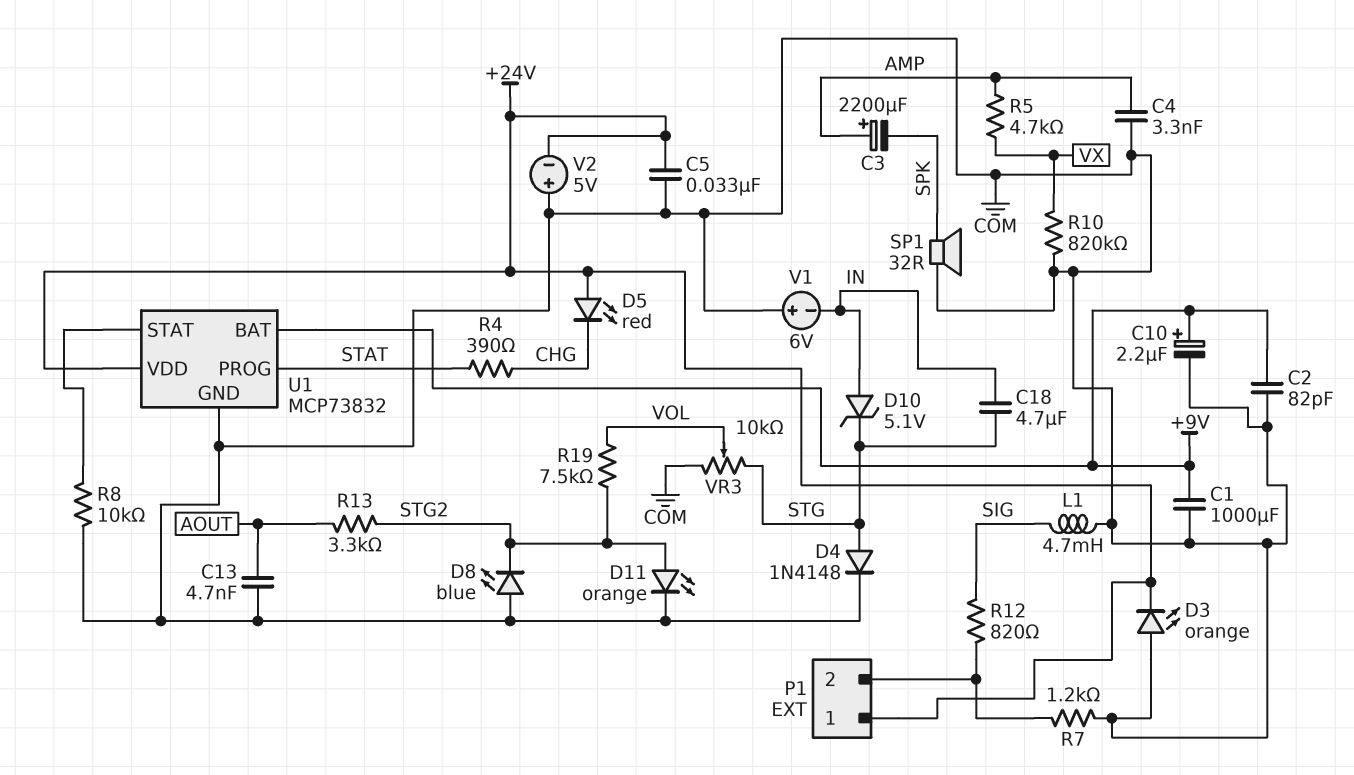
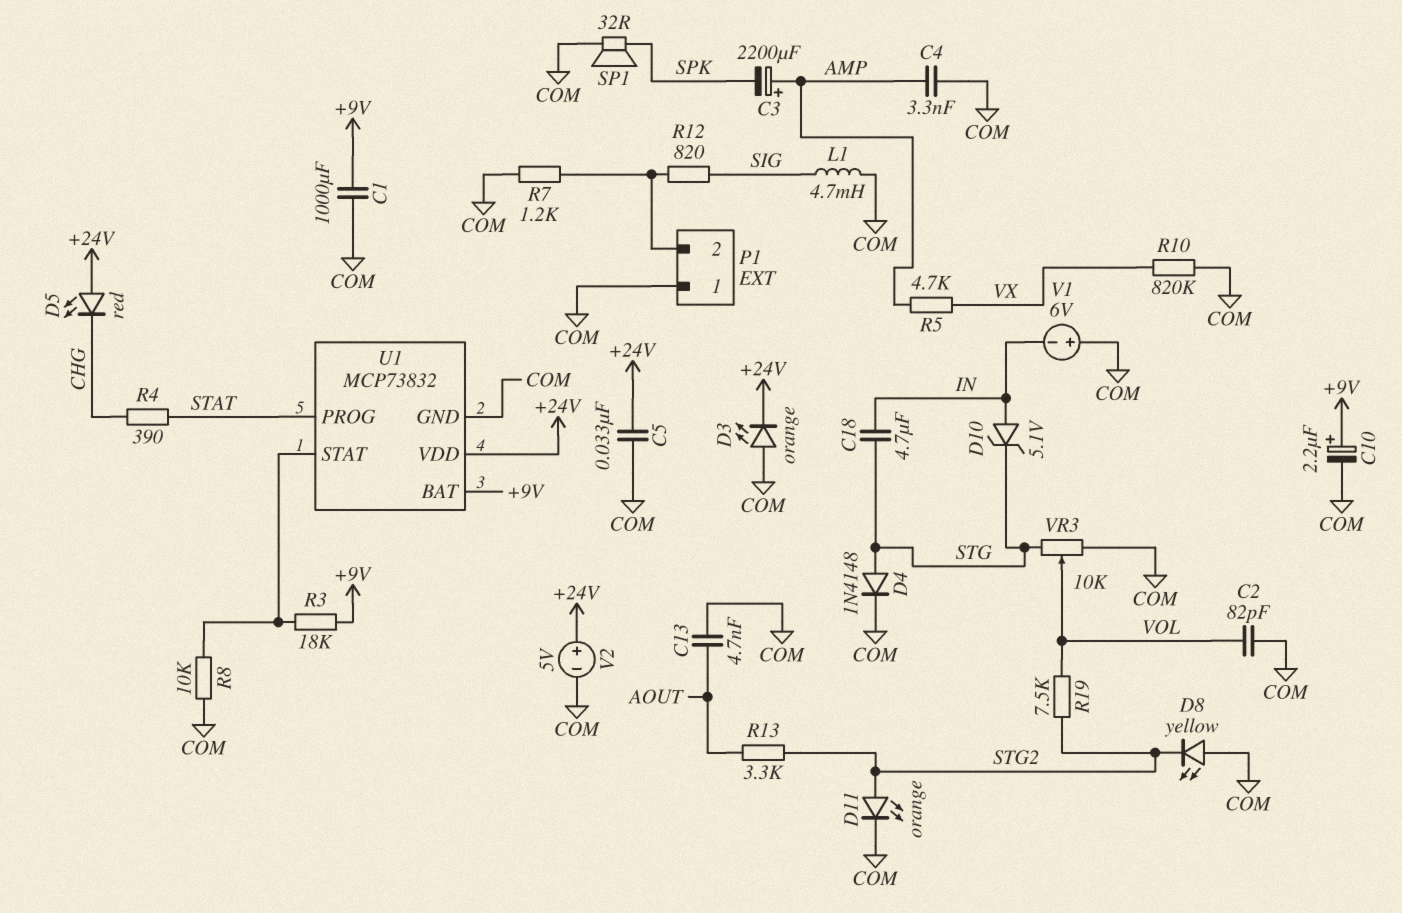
C2: 82pF (+9V, COM) -> 82pF (COM, VOL)
D8: LED blue (A COM, K STG2) -> LED yellow (A COM, K STG2)
P1 pin 1: +24V -> COM
R3: none -> 18k (+9V, U1/STAT)
V2: 5V (plus COM, minus +24V) -> 5V (plus +24V, minus COM)

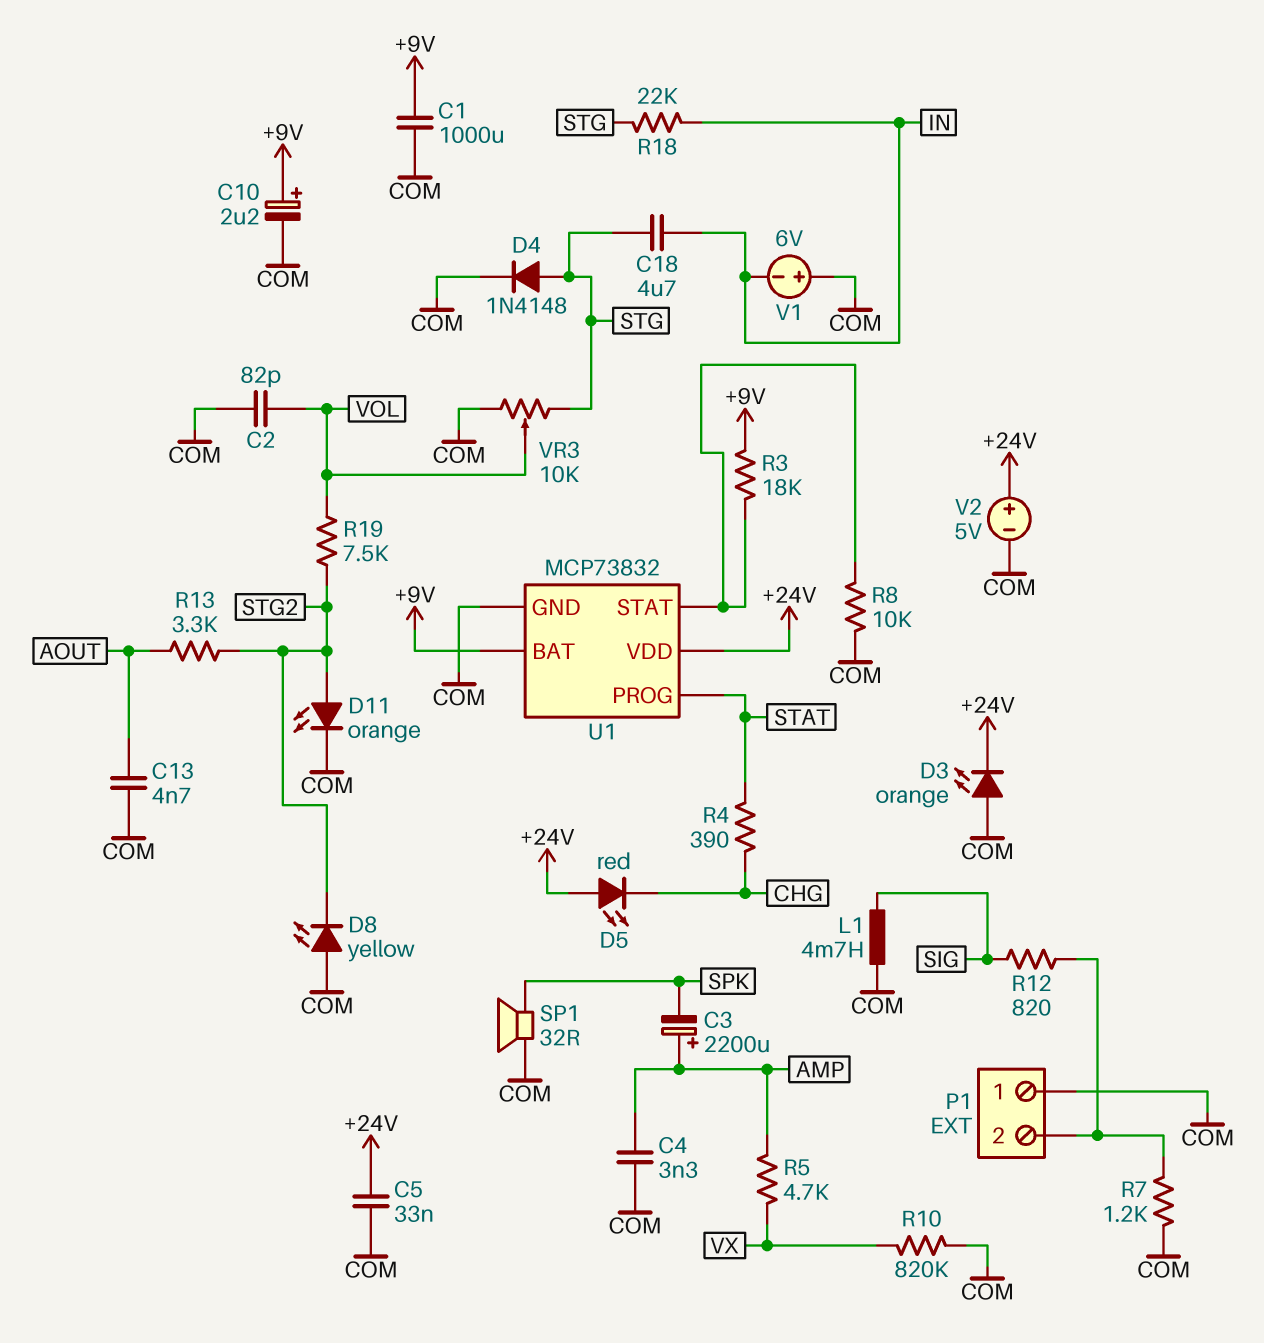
D10: zener 5.1V (A IN, K STG) -> none
R18: none -> 22k (IN, STG)

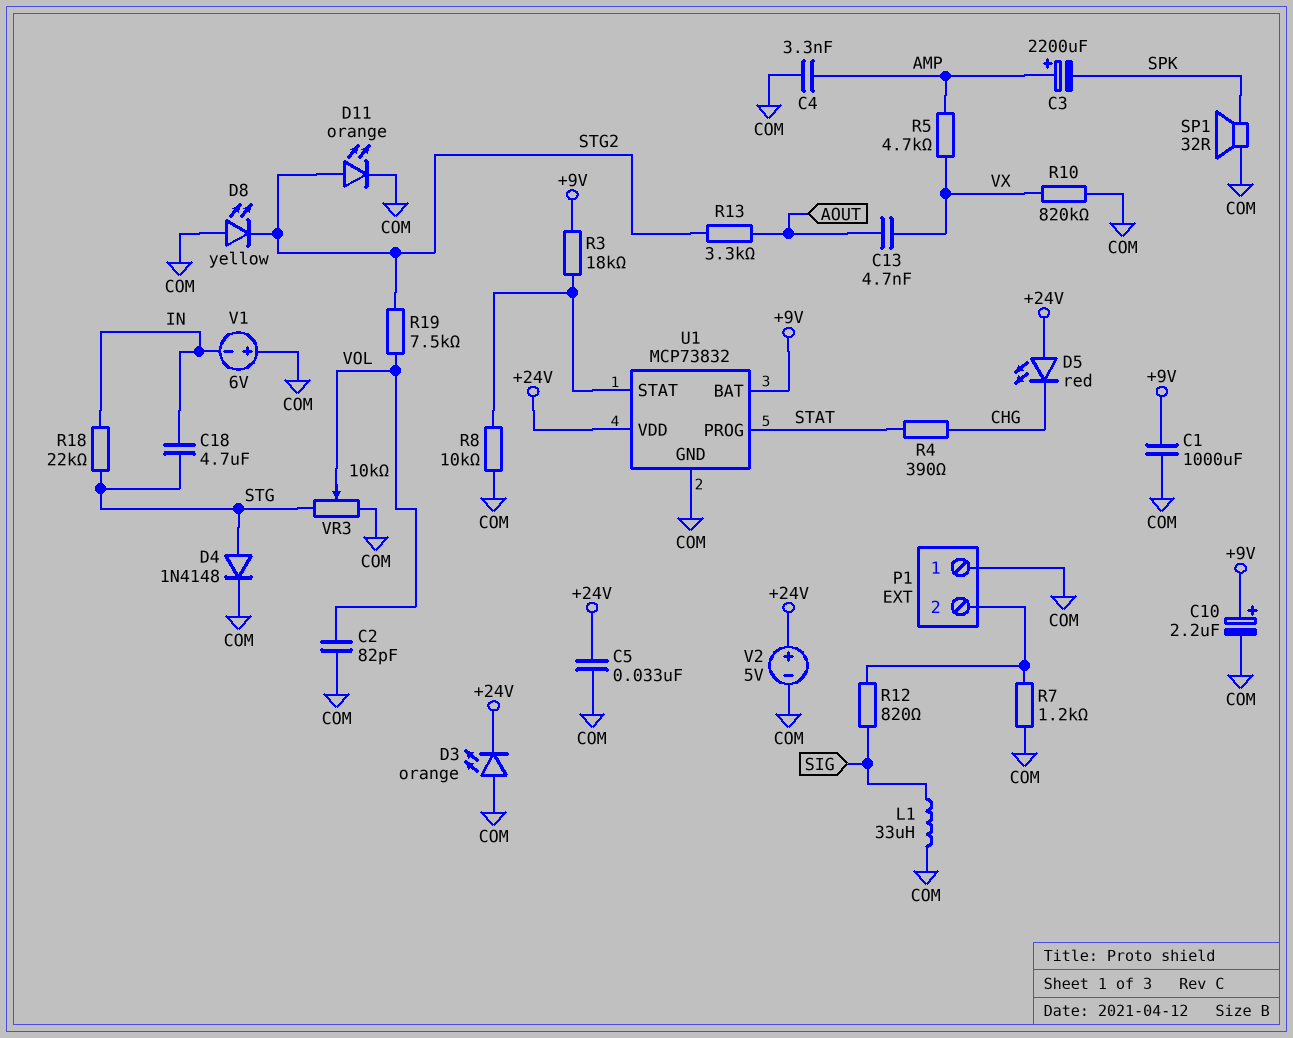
C13: 4.7nF (AOUT, COM) -> 4.7nF (AOUT, VX)
L1: 4.7mH (COM, SIG) -> 33uH (COM, SIG)

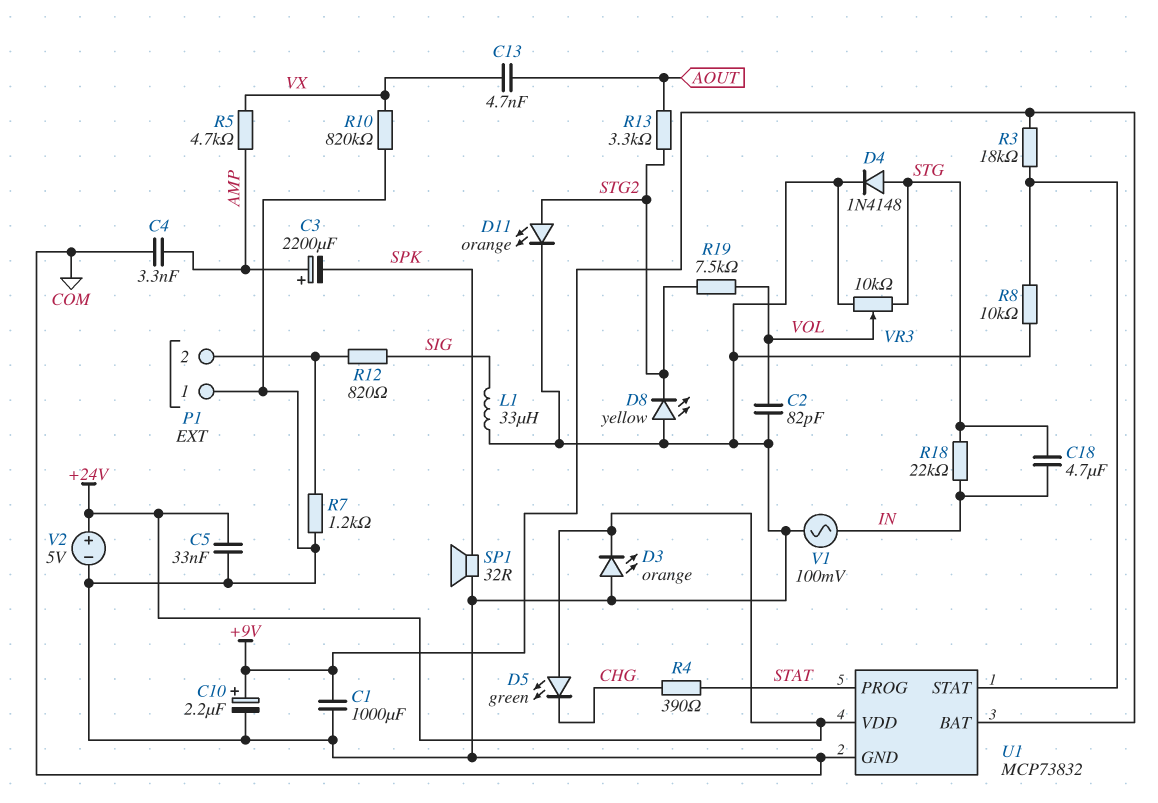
D5: LED red (A +24V, K CHG) -> LED green (A +24V, K CHG)
V1: 6V (plus COM, minus IN) -> AC 100mV (COM, IN)

